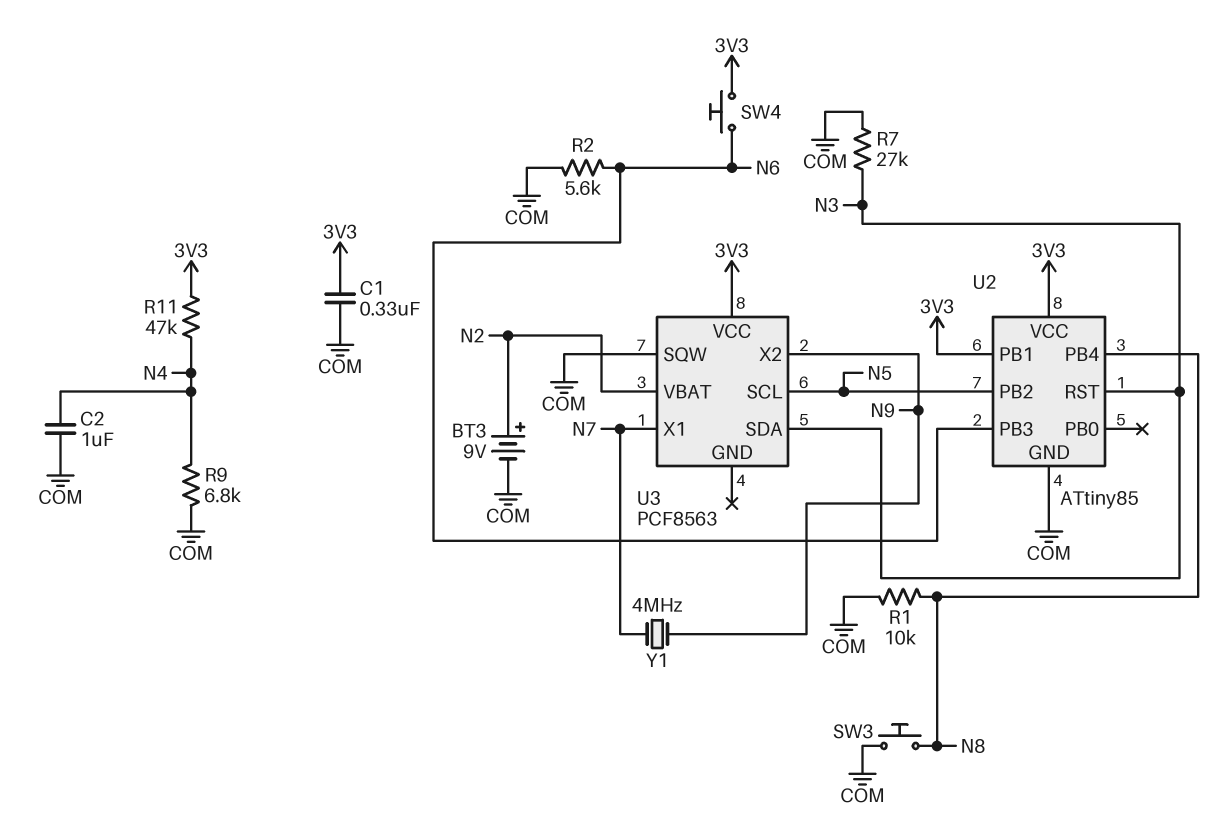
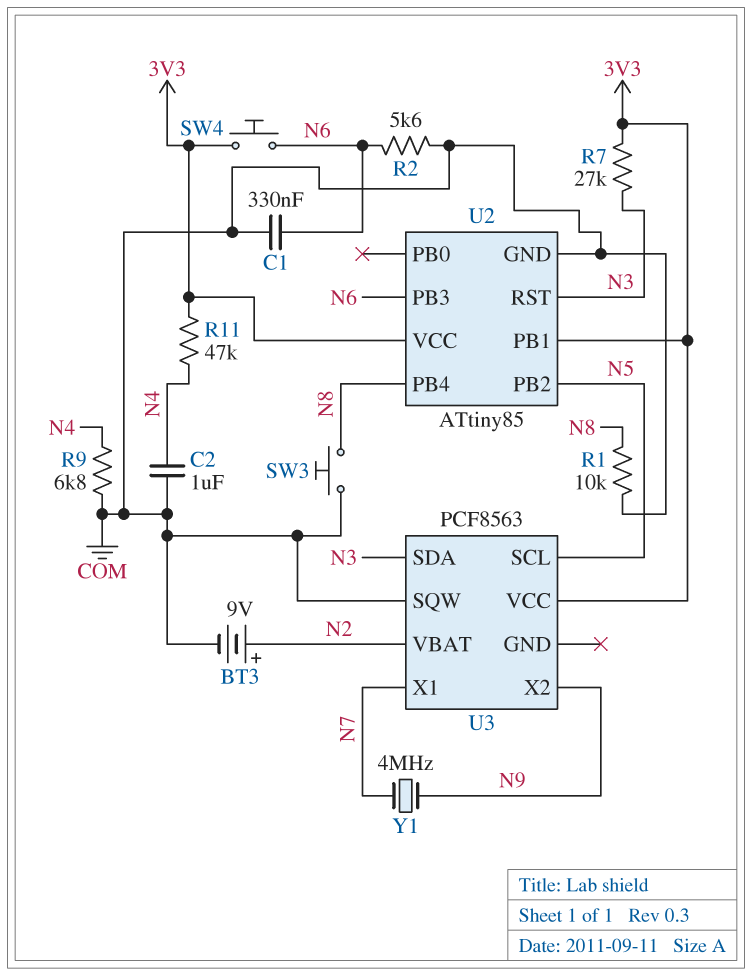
C1: 330nF (3V3, COM) -> 330nF (COM, N6)
R7: 27k (COM, N3) -> 27k (3V3, N3)

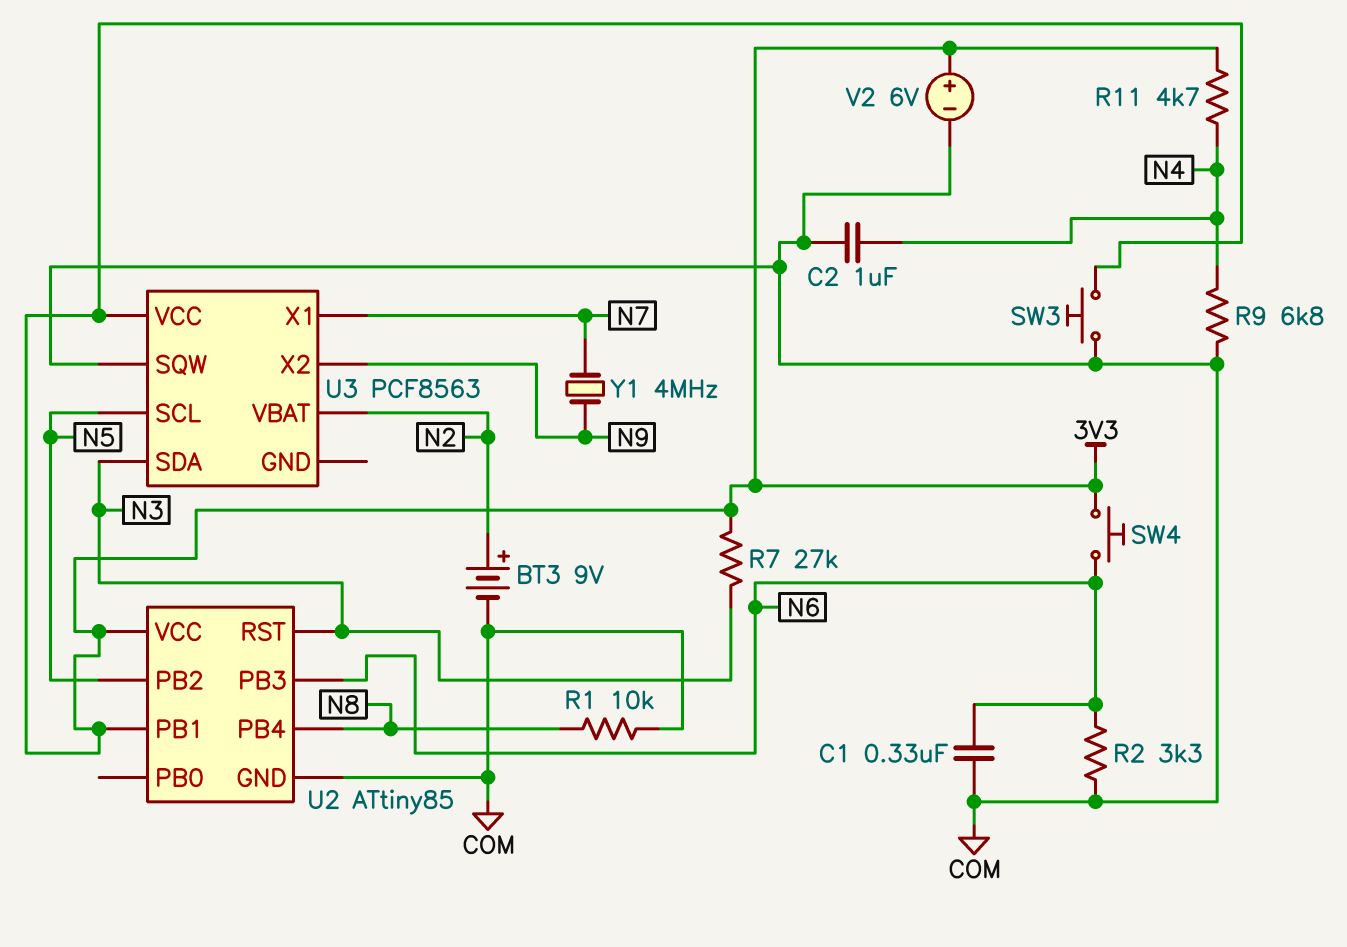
R2: 5.6k (COM, N6) -> 3.3k (COM, N6)
R11: 47k (3V3, N4) -> 4.7k (3V3, N4)
SW3: button (COM, N8) -> button (3V3, COM)
V2: none -> 6V (plus 3V3, minus COM)

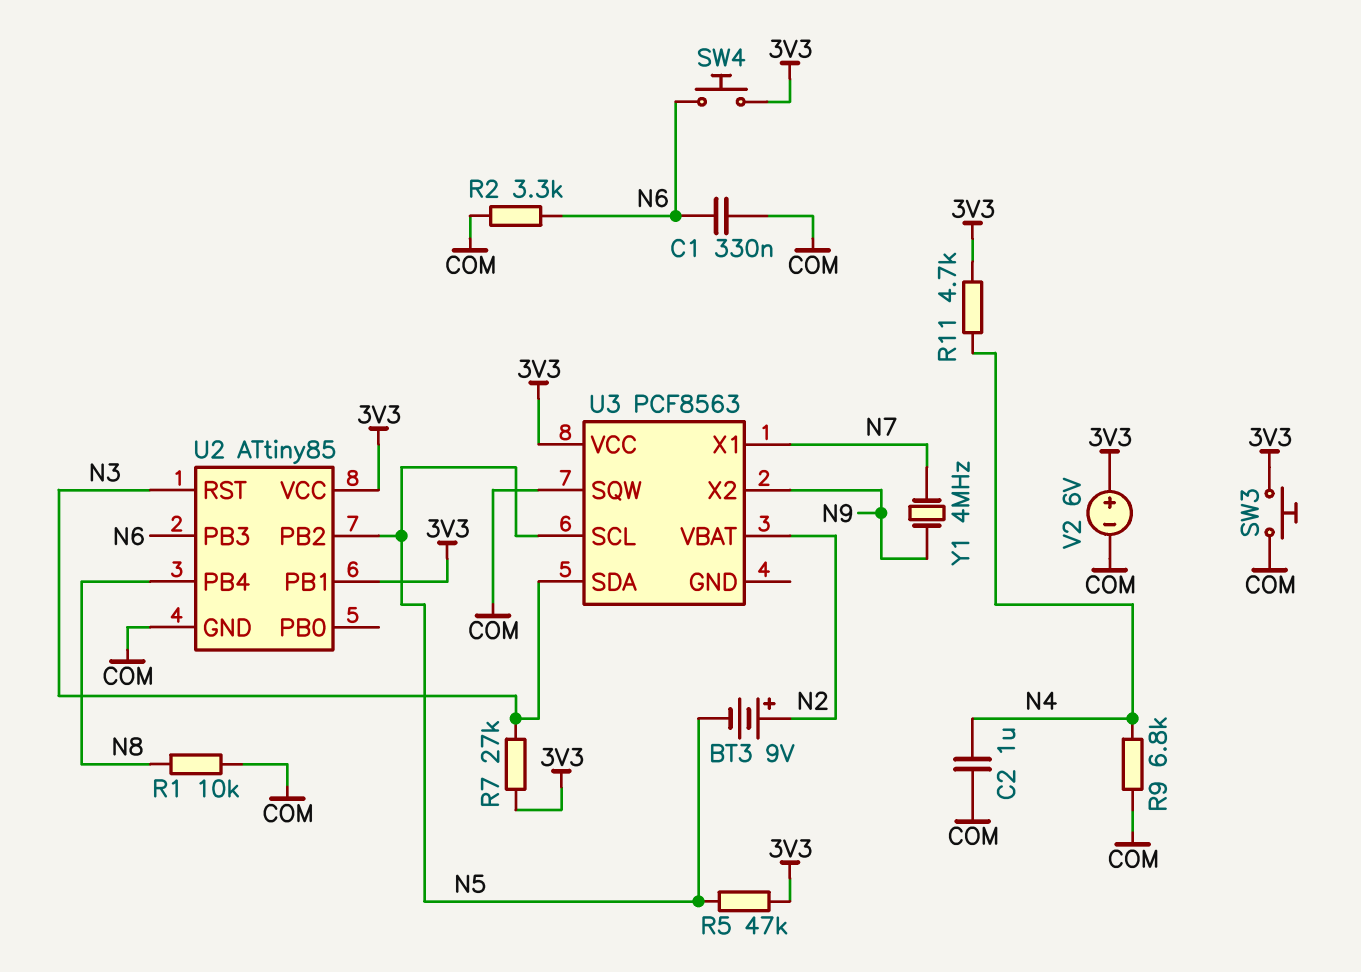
BT3: 9V (plus N2, minus COM) -> 9V (plus N2, minus N5)
R5: none -> 47k (3V3, N5)

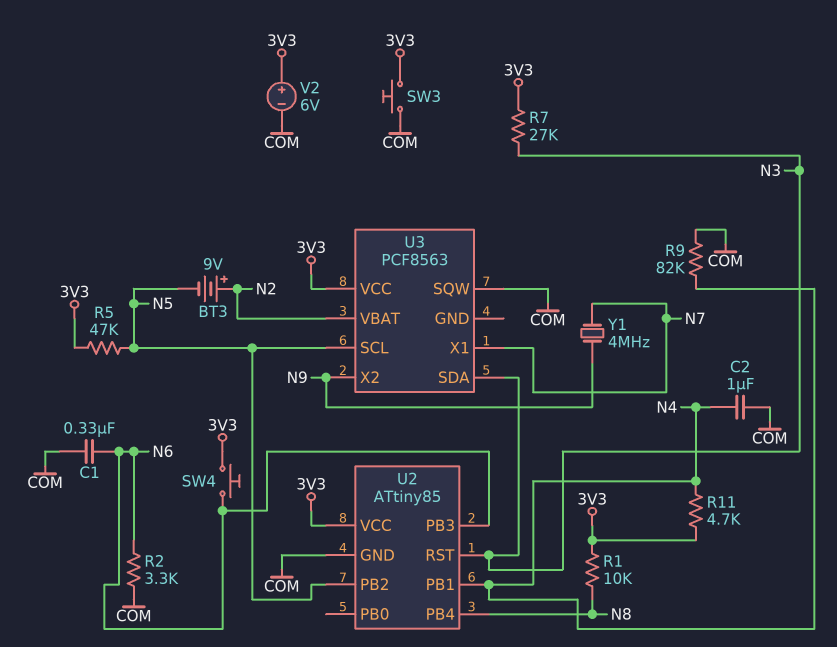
R1: 10k (COM, N8) -> 10k (3V3, N8)
R9: 6.8k (COM, N4) -> 82k (COM, N4)
U2 pin PB1: 3V3 -> N4

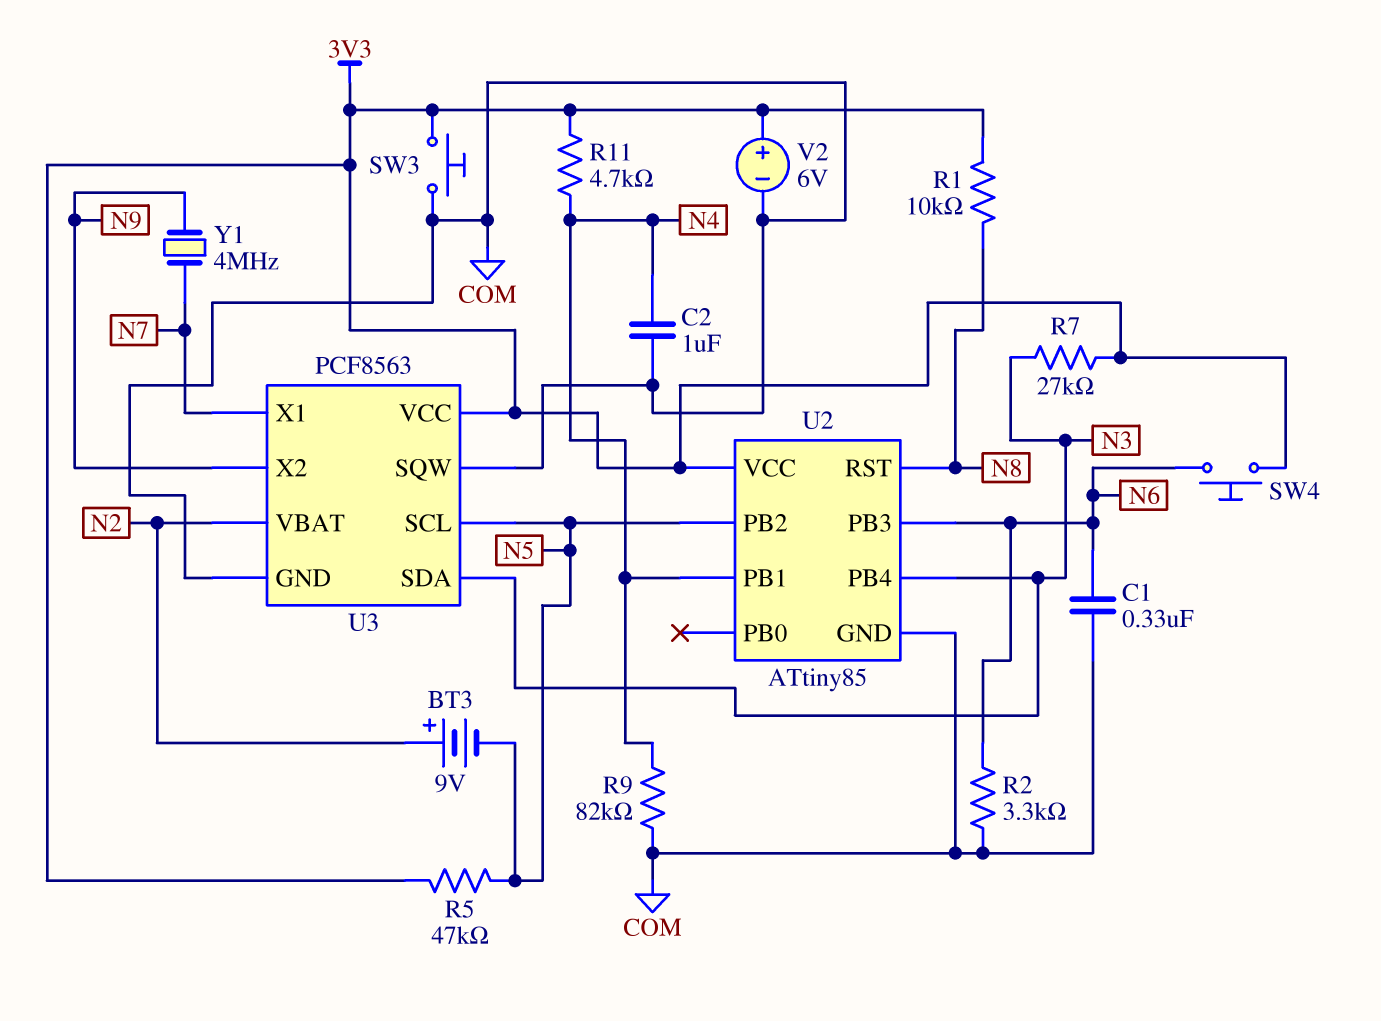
U2 pin PB4: N8 -> N3
U2 pin RST: N3 -> N8
U3 pin GND: none -> COM

